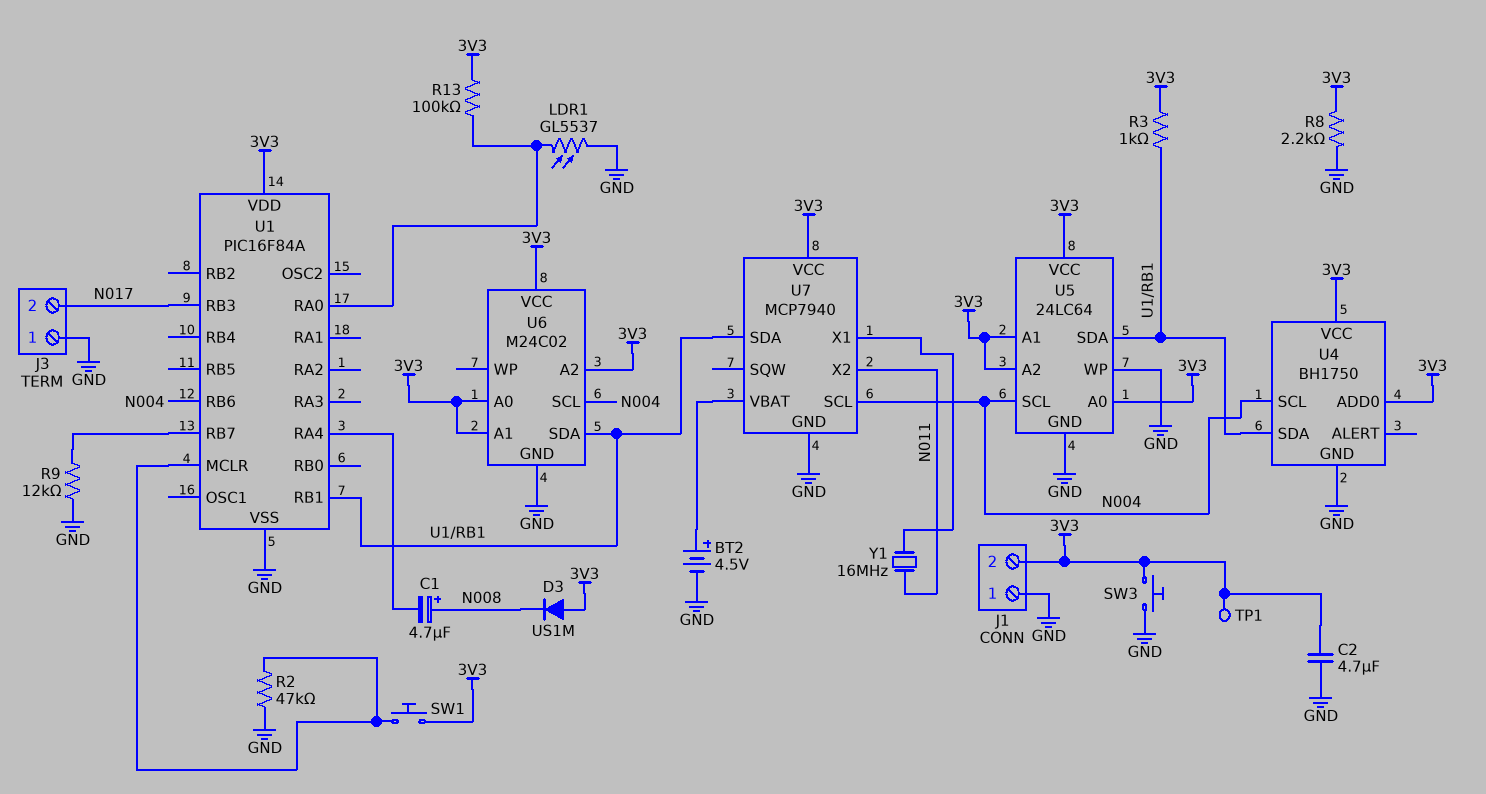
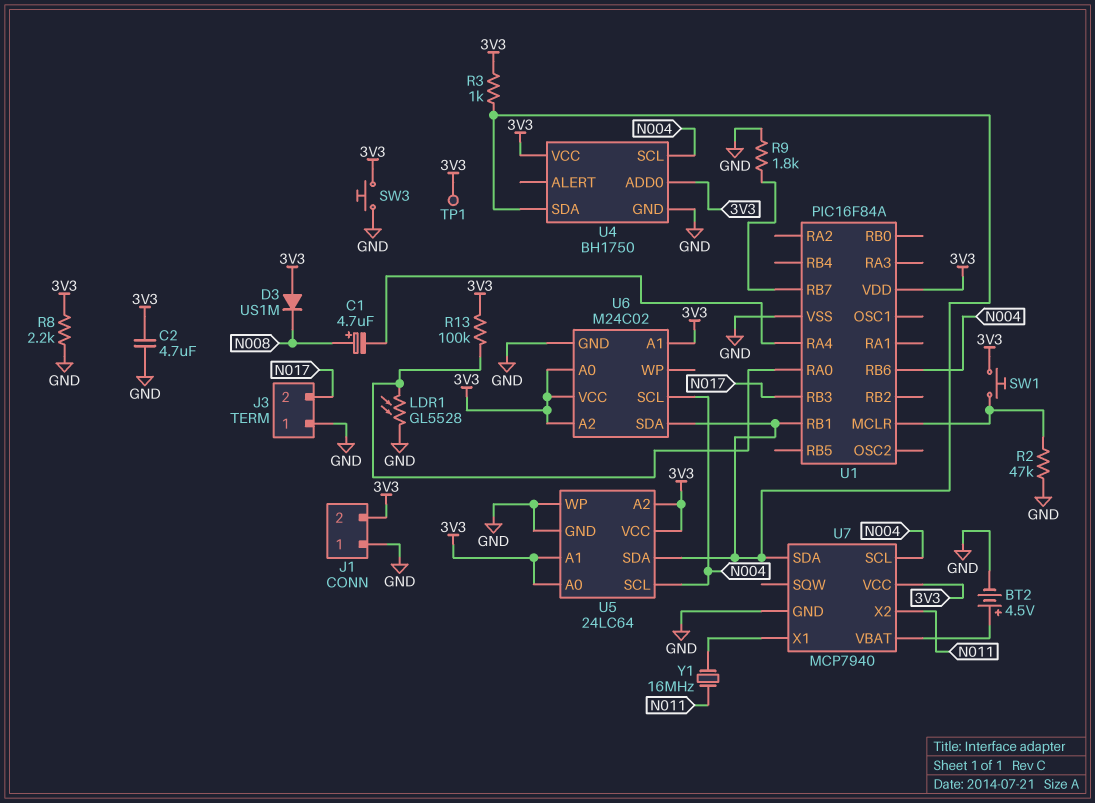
LDR1: GL5537 (GND, U1/RA0) -> GL5528 (GND, U1/RA0)
R9: 12k (GND, U1/RB7) -> 1.8k (GND, U1/RB7)

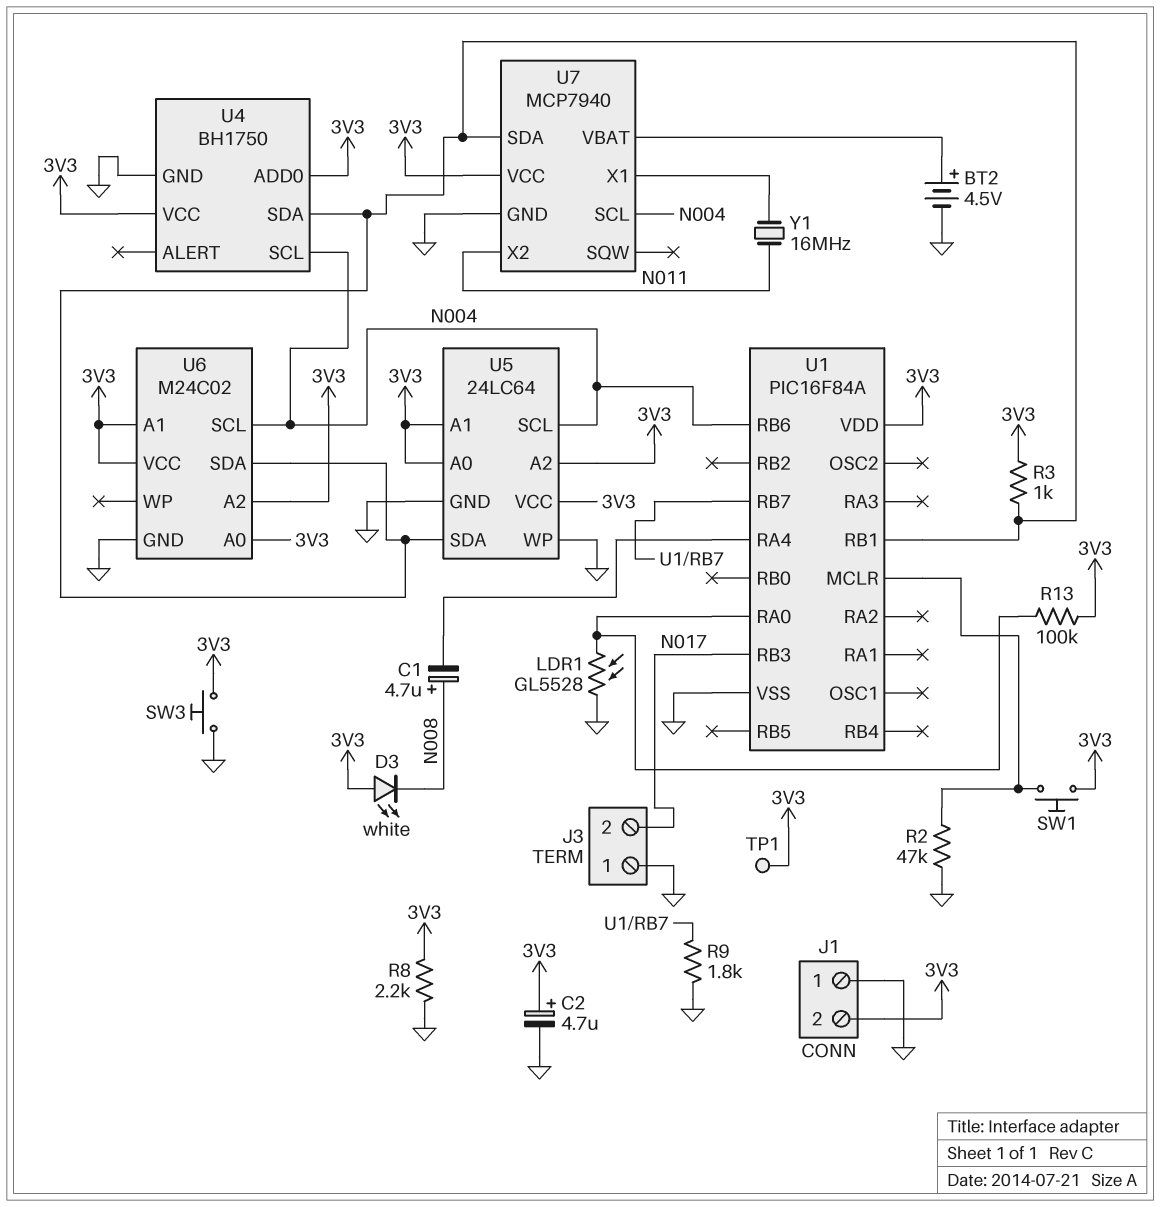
C2: 4.7uF (3V3, GND) -> 4.7uF (plus 3V3, minus GND)
D3: diode US1M (A 3V3, K N008) -> LED white (A 3V3, K N008)

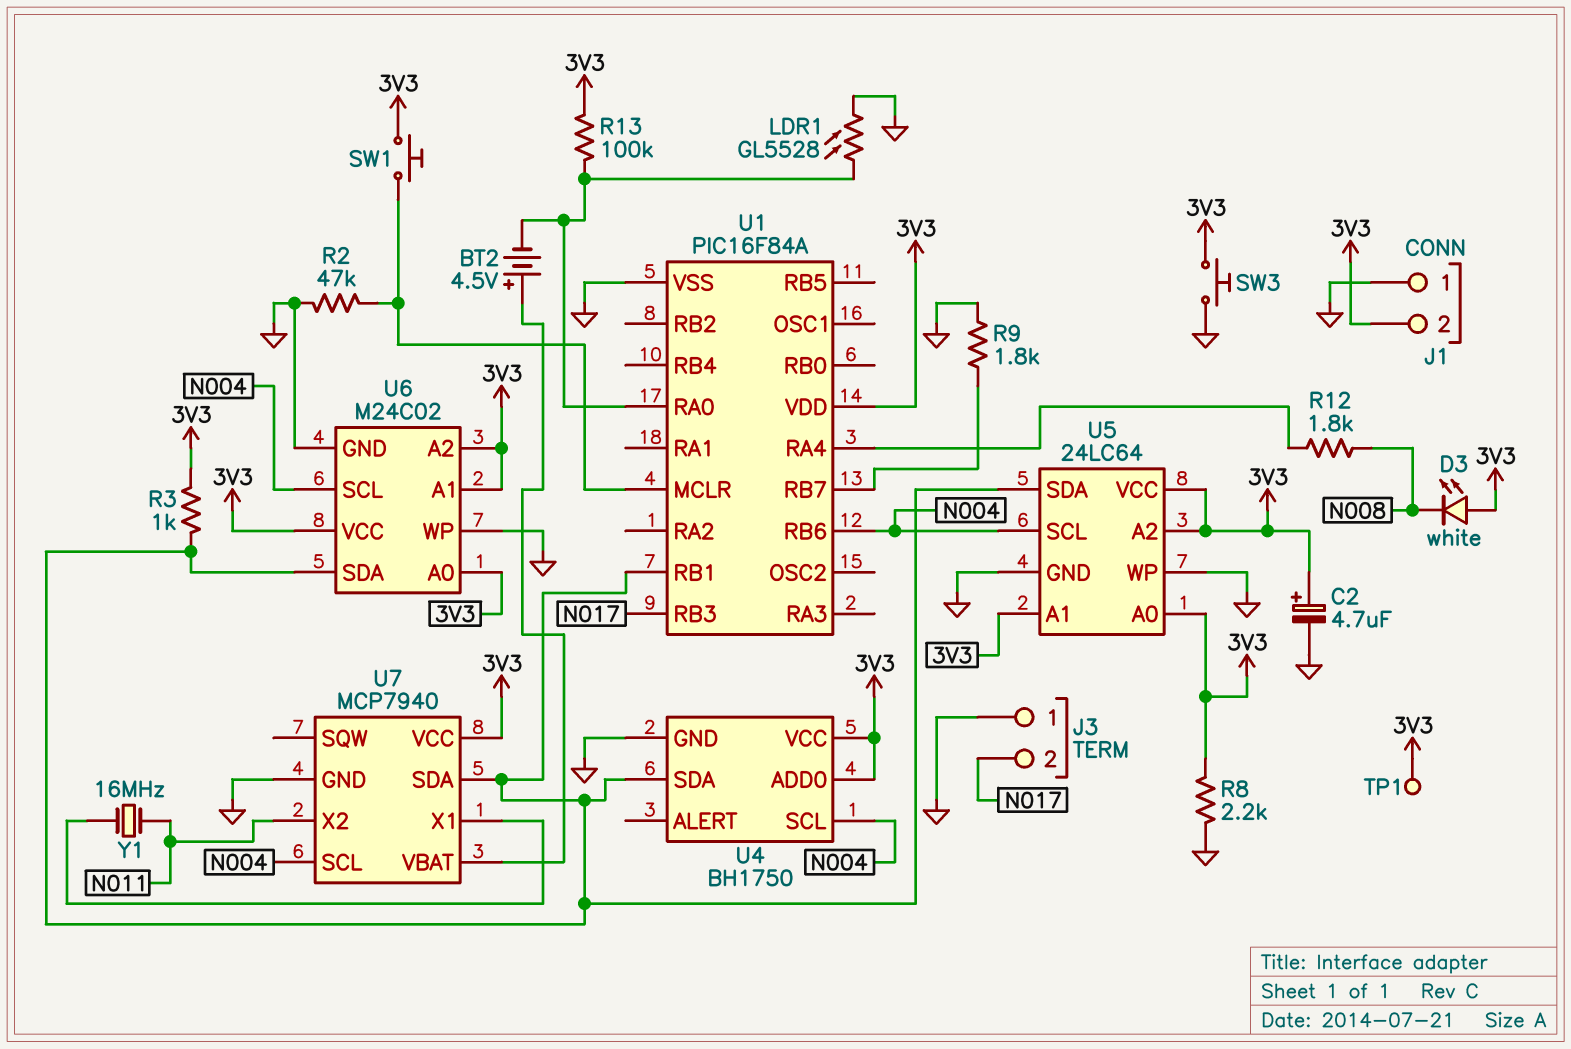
BT2: 4.5V (plus U7/VBAT, minus GND) -> 4.5V (plus U7/VBAT, minus U1/RA0)
C1: 4.7uF (plus N008, minus U1/RA4) -> none
R12: none -> 1.8k (N008, U1/RA4)
U6 pin WP: none -> GND

